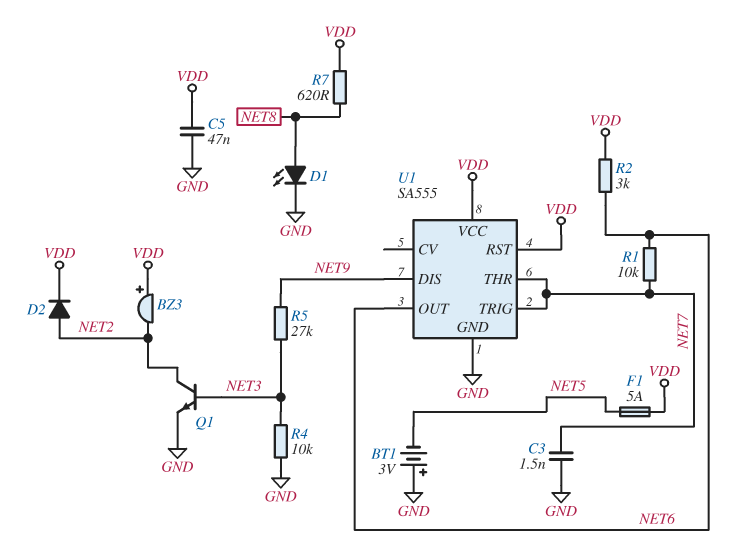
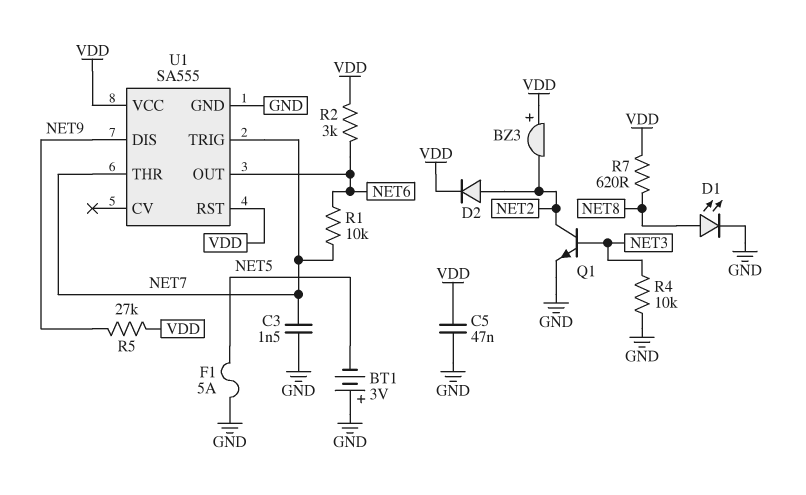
F1: 5A (NET5, VDD) -> 5A (GND, NET5)
R5: 27k (NET3, NET9) -> 27k (NET9, VDD)

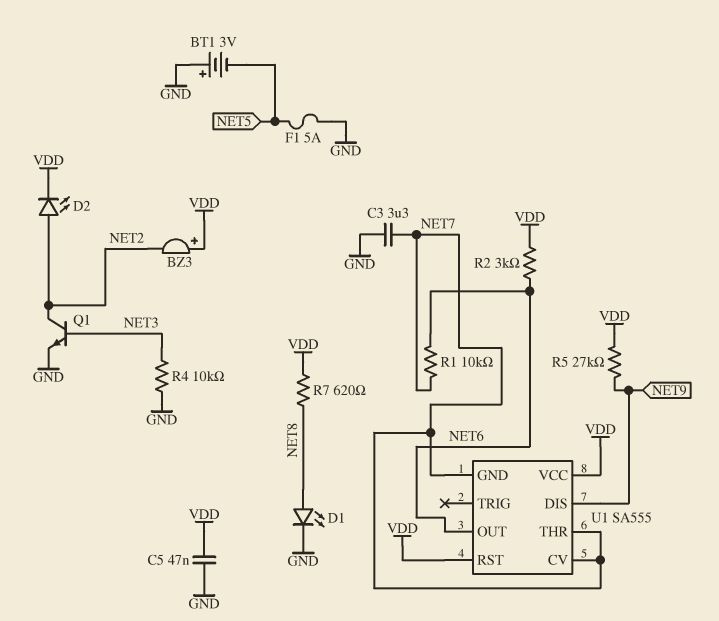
C3: 1.5nF (GND, NET7) -> 3.3uF (GND, NET7)
D2: diode (A NET2, K VDD) -> LED (A NET2, K VDD)
U1 pin CV: none -> NET7
U1 pin GND: GND -> NET7
U1 pin TRIG: NET7 -> none

